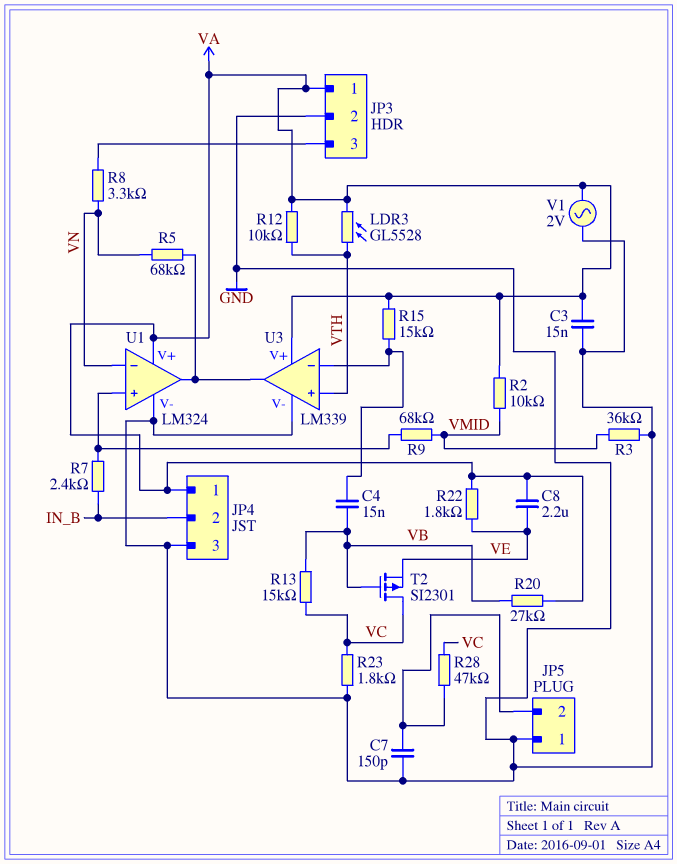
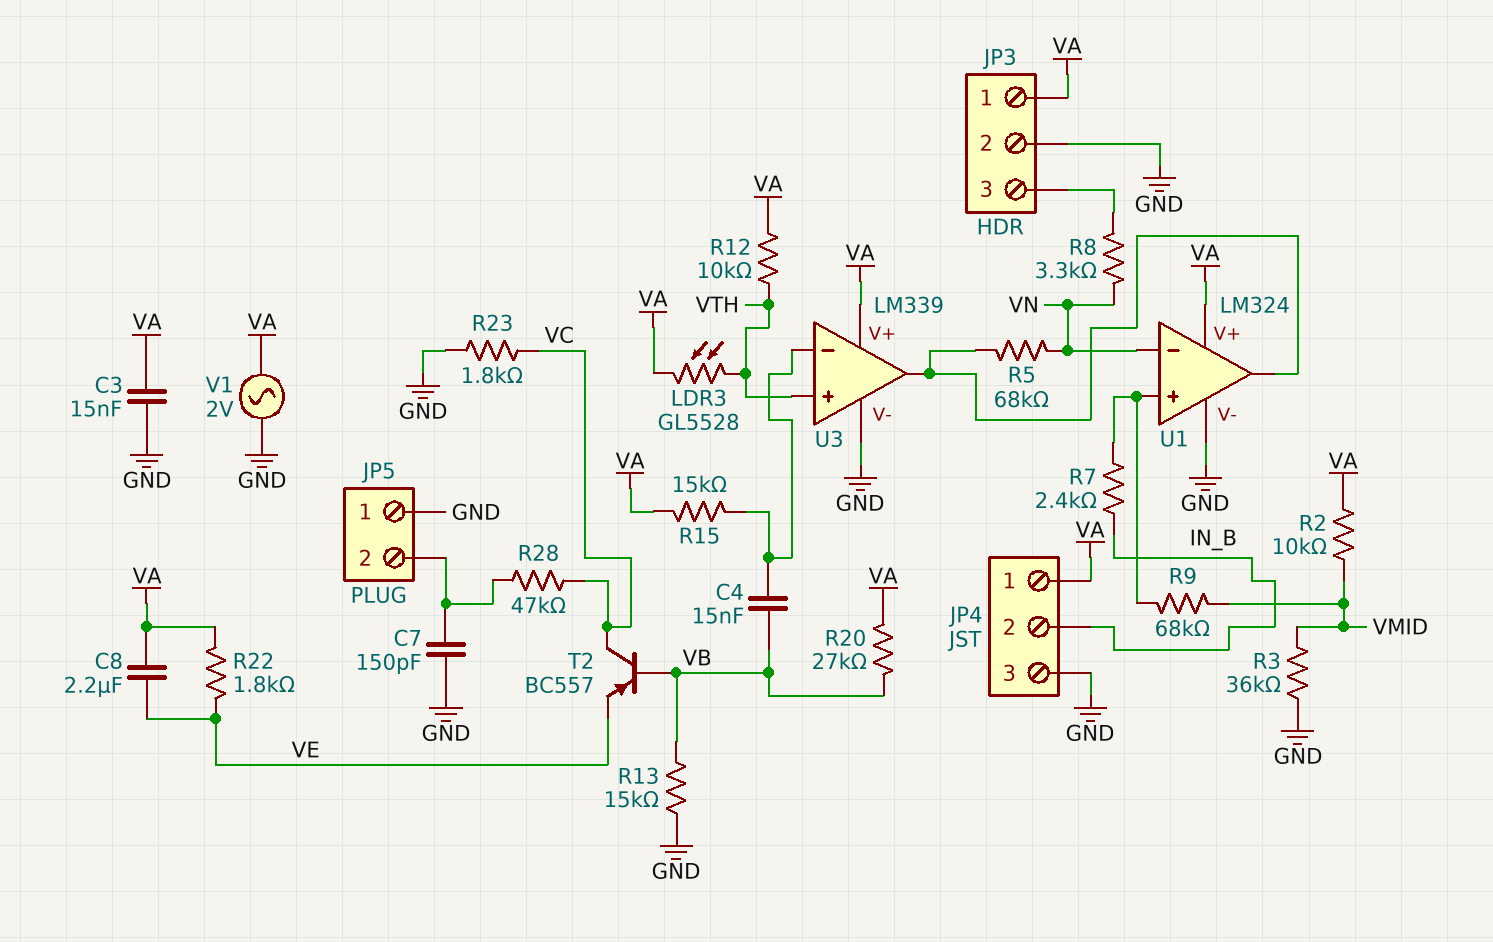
R13: 15k (VB, VC) -> 15k (GND, VB)
T2: PMOS SI2301 (G VB, D VC, S VE) -> PNP BC557 (B VB, C VC, E VE)

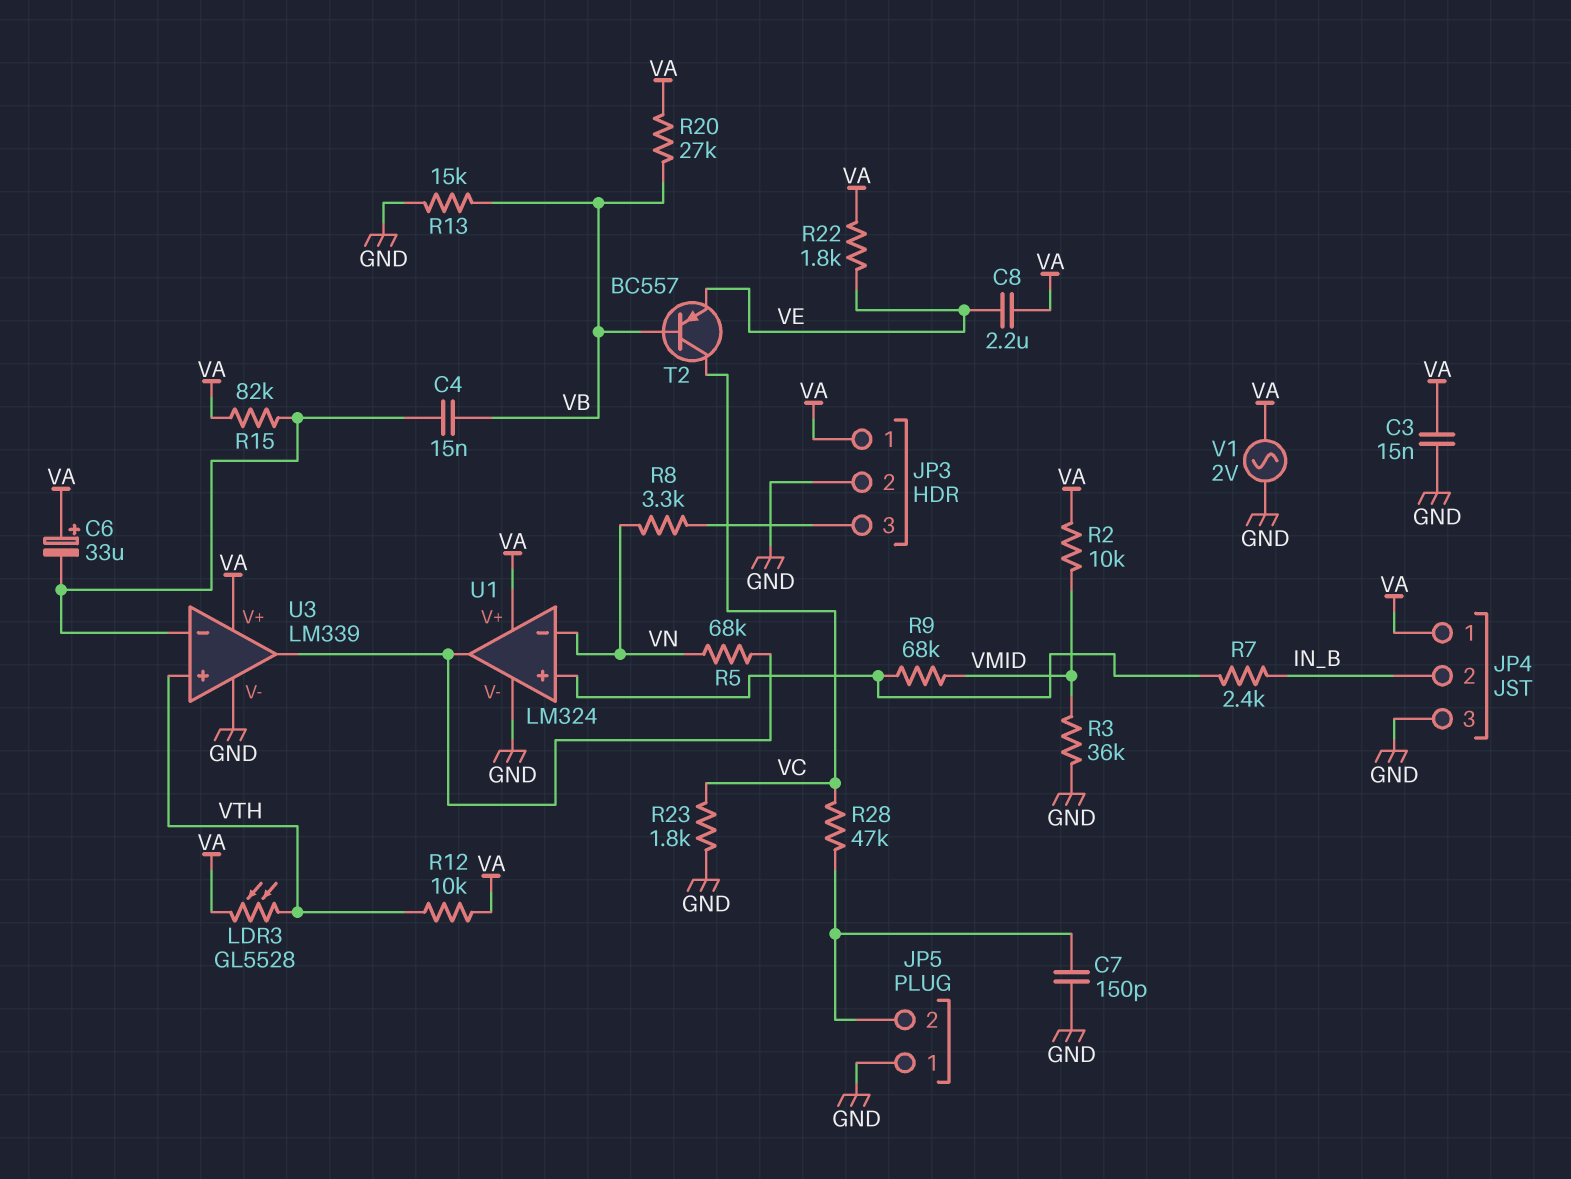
C6: none -> 33uF (plus VA, minus U3/in-)
R15: 15k (U3/in-, VA) -> 82k (U3/in-, VA)

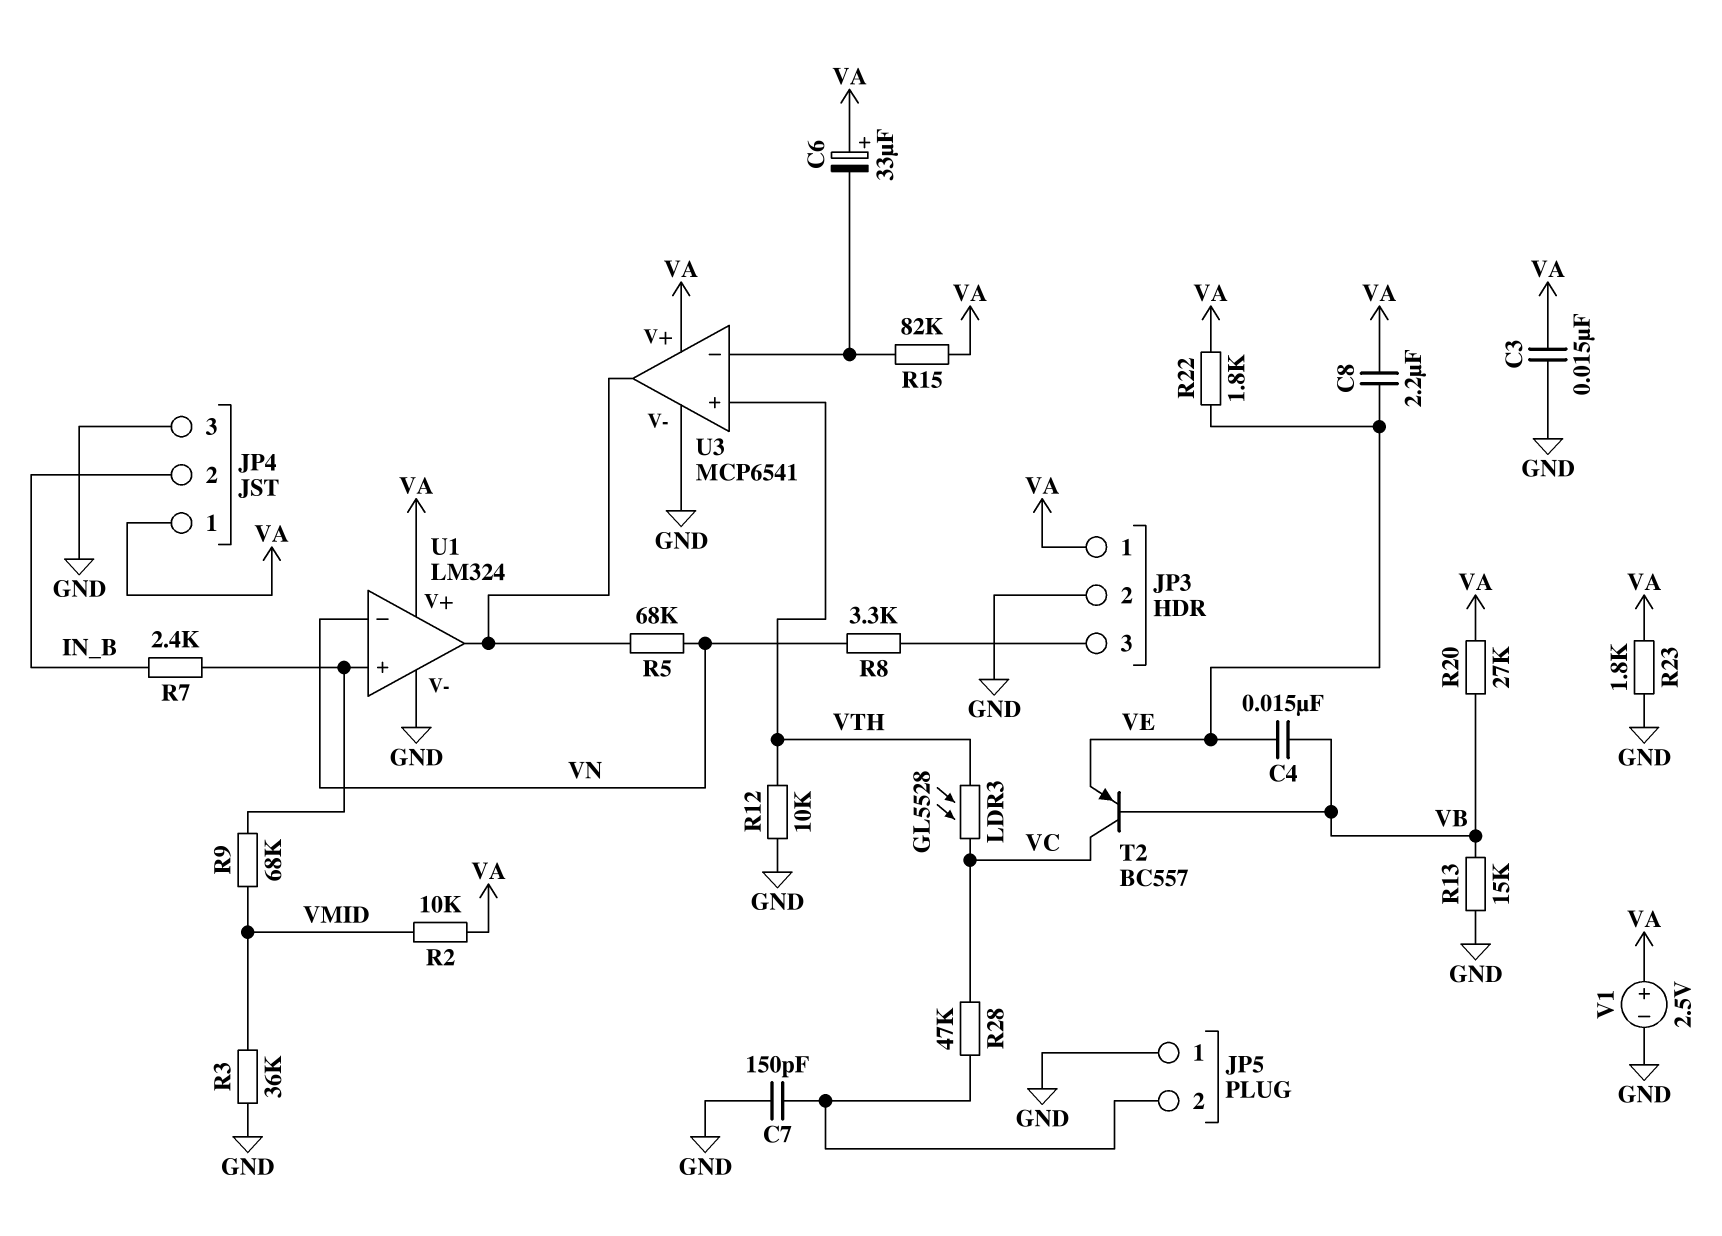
C4: 15nF (U3/in-, VB) -> 15nF (VB, VE)
LDR3: GL5528 (VA, VTH) -> GL5528 (VC, VTH)
R12: 10k (VA, VTH) -> 10k (GND, VTH)
R23: 1.8k (GND, VC) -> 1.8k (GND, VA)
U3: LM339 -> MCP6541
V1: AC 2V (GND, VA) -> 2.5V (plus VA, minus GND)

